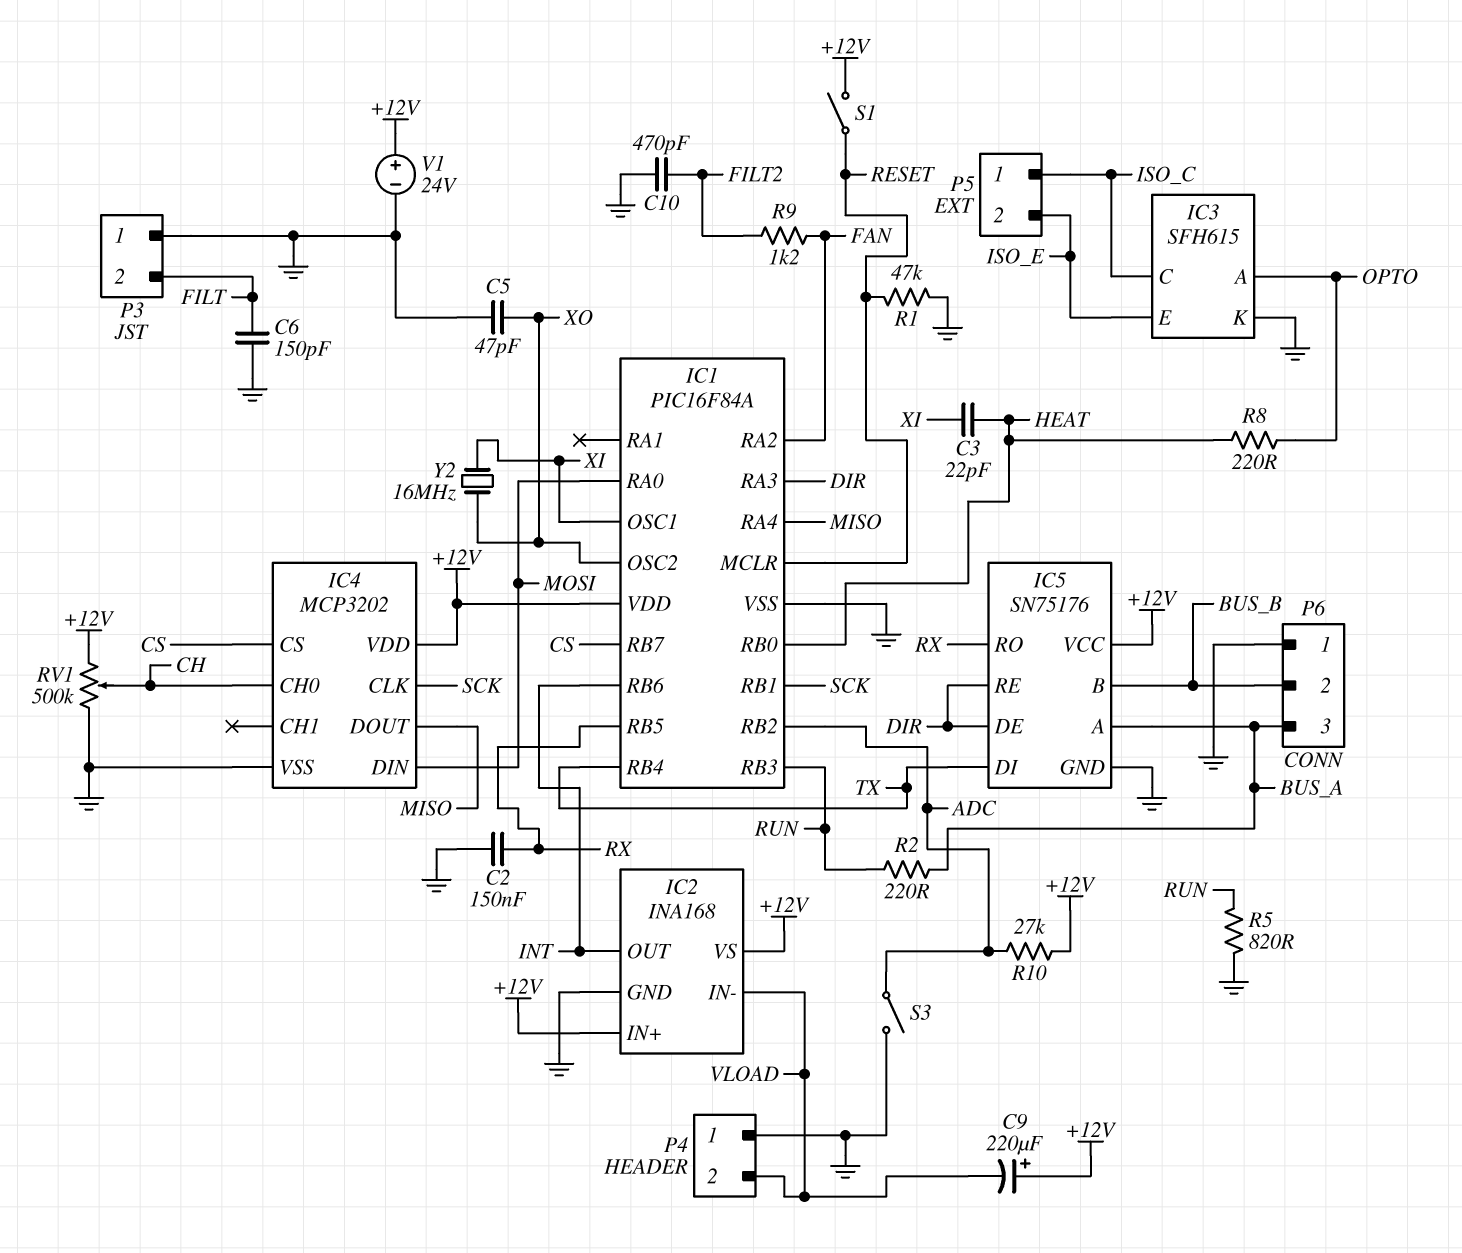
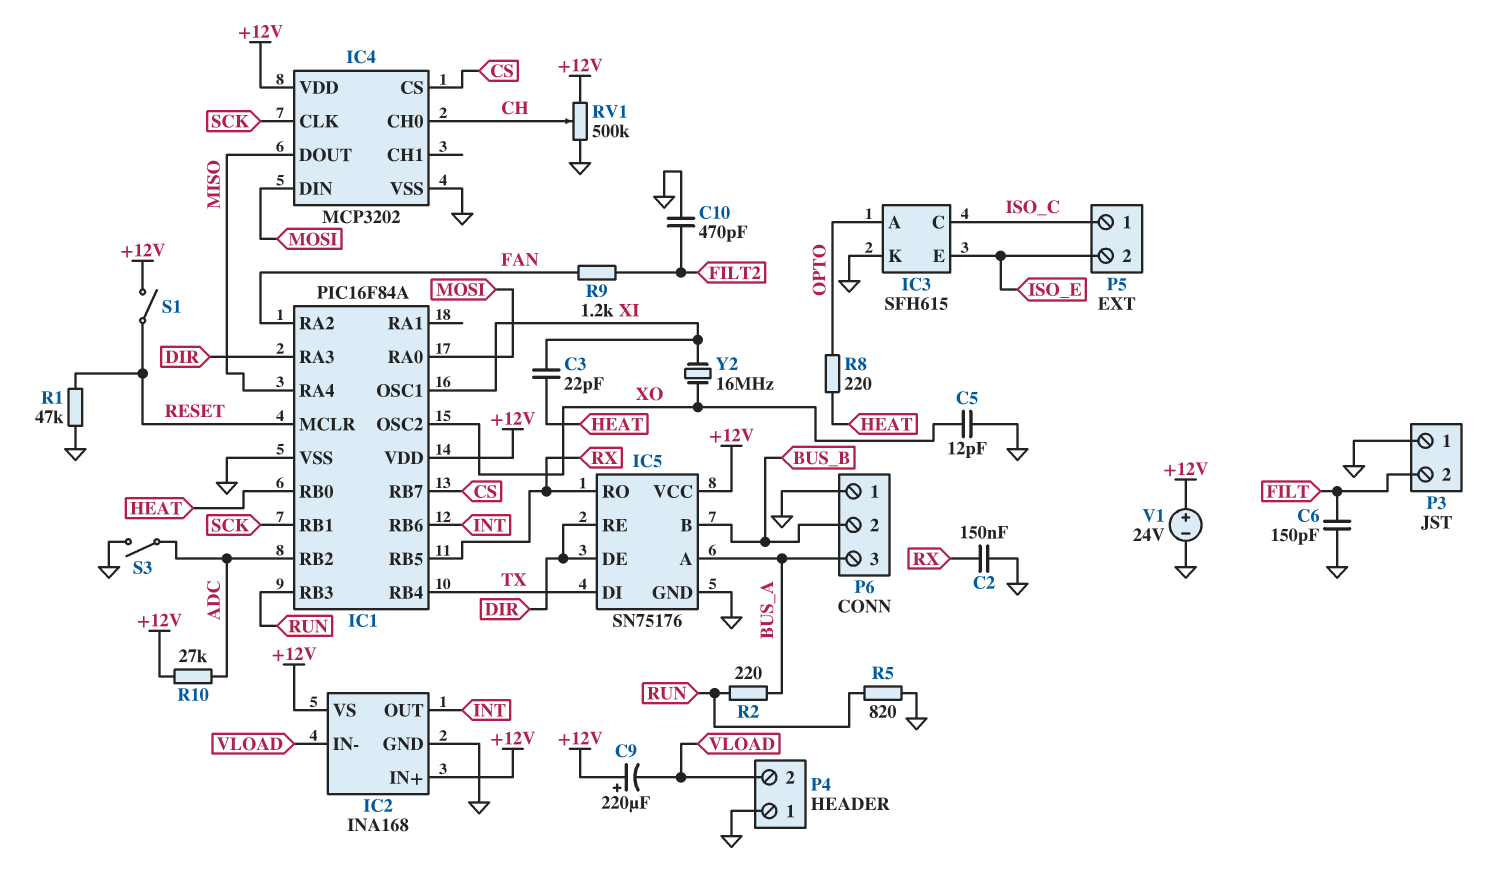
C5: 47pF (GND, XO) -> 12pF (GND, XO)

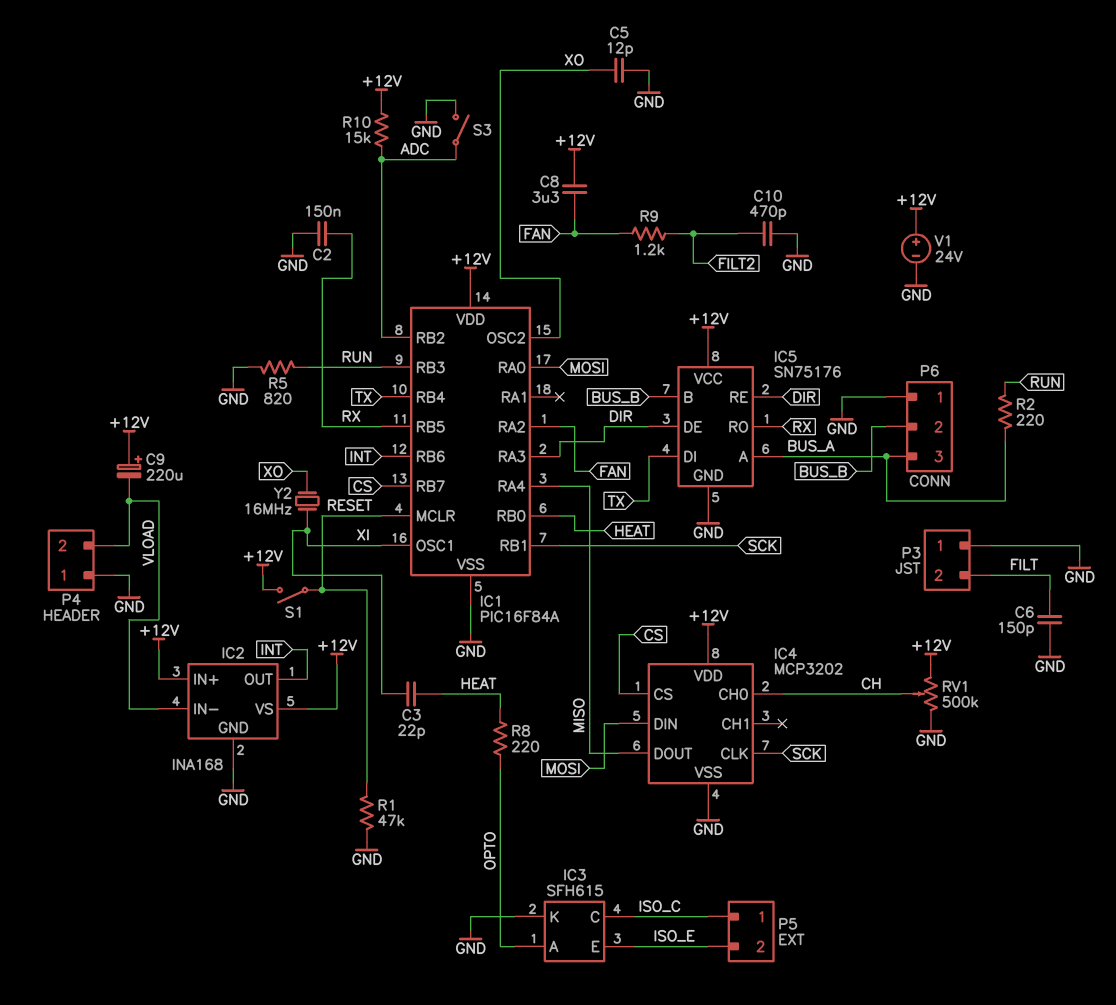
C8: none -> 3.3uF (+12V, FAN)
R10: 27k (+12V, ADC) -> 15k (+12V, ADC)

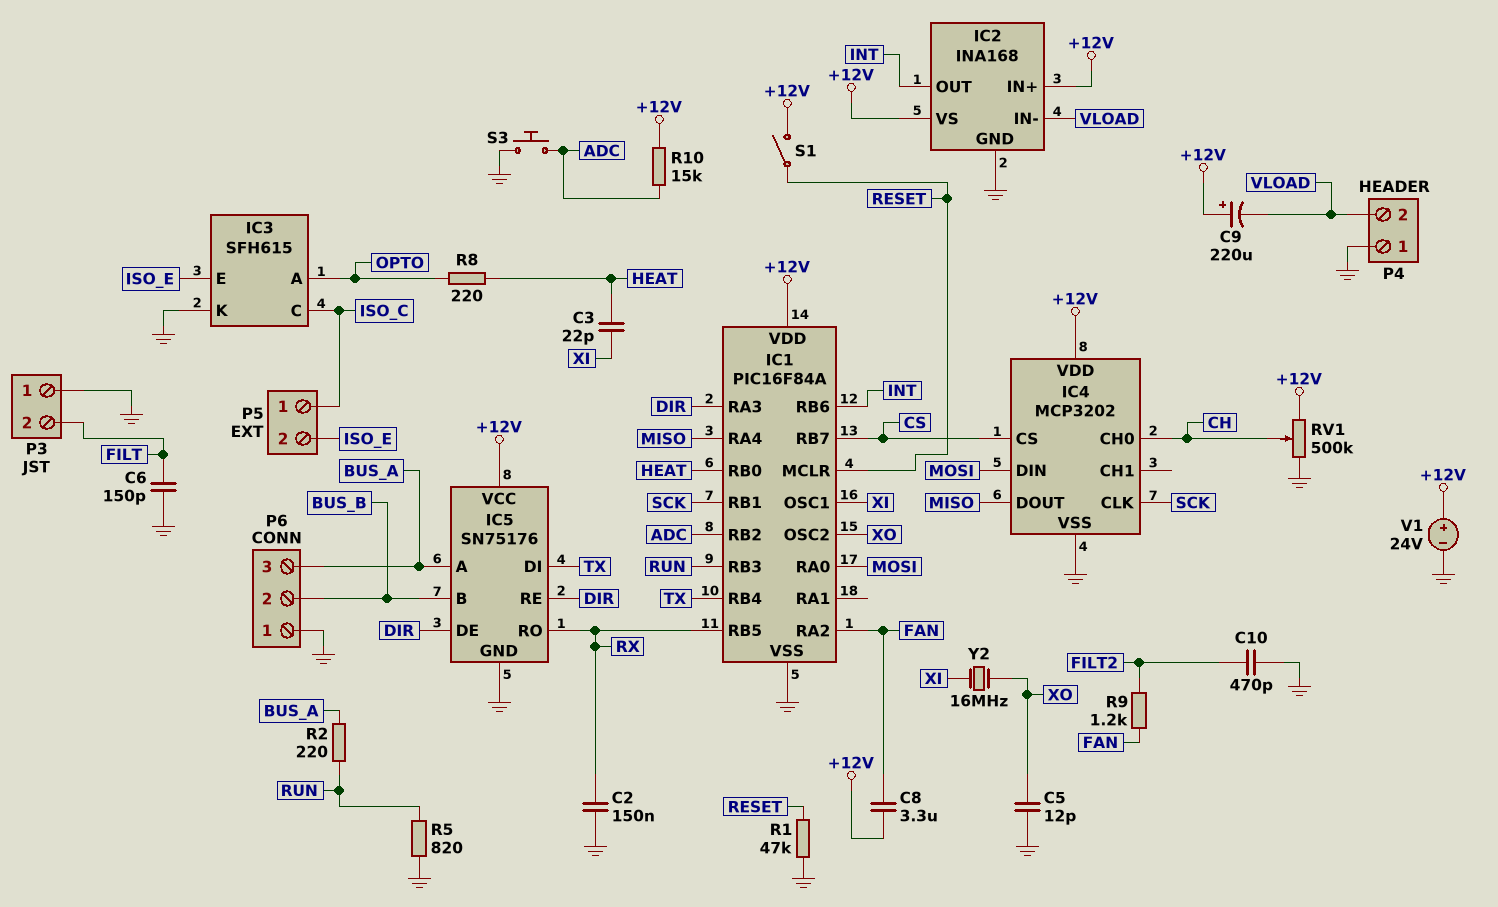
S3: switch (ADC, GND) -> button (ADC, GND)

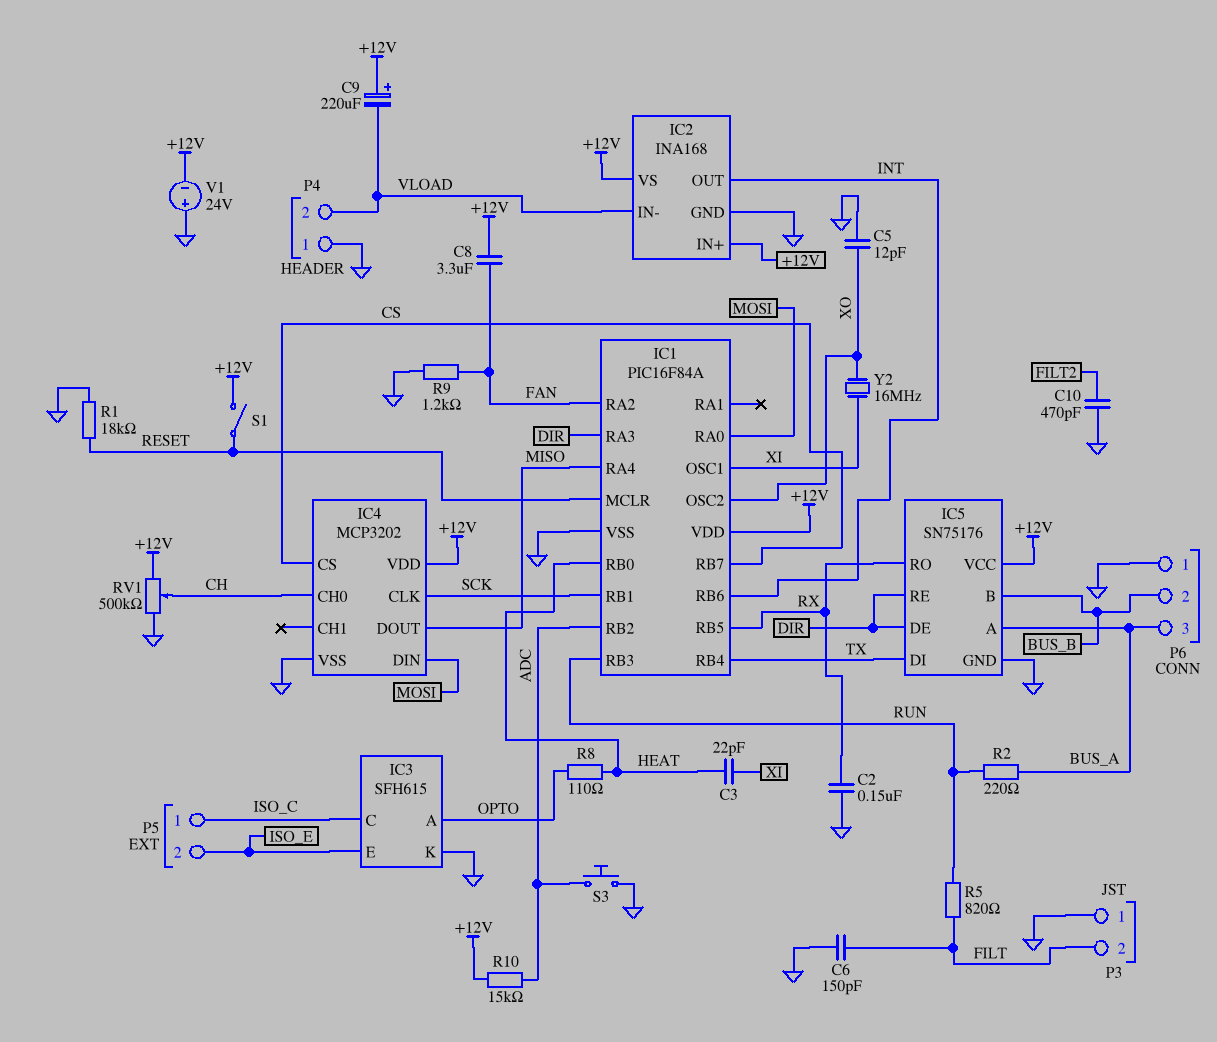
R1: 47k (GND, RESET) -> 18k (GND, RESET)
R5: 820 (GND, RUN) -> 820 (FILT, RUN)
R8: 220 (HEAT, OPTO) -> 110 (HEAT, OPTO)
R9: 1.2k (FAN, FILT2) -> 1.2k (FAN, GND)
V1: 24V (plus +12V, minus GND) -> 24V (plus GND, minus +12V)

